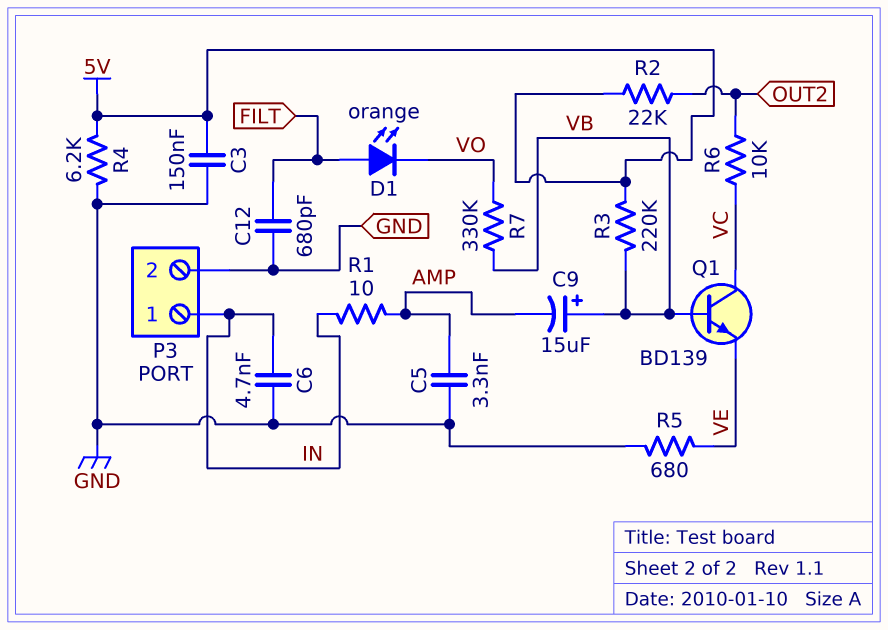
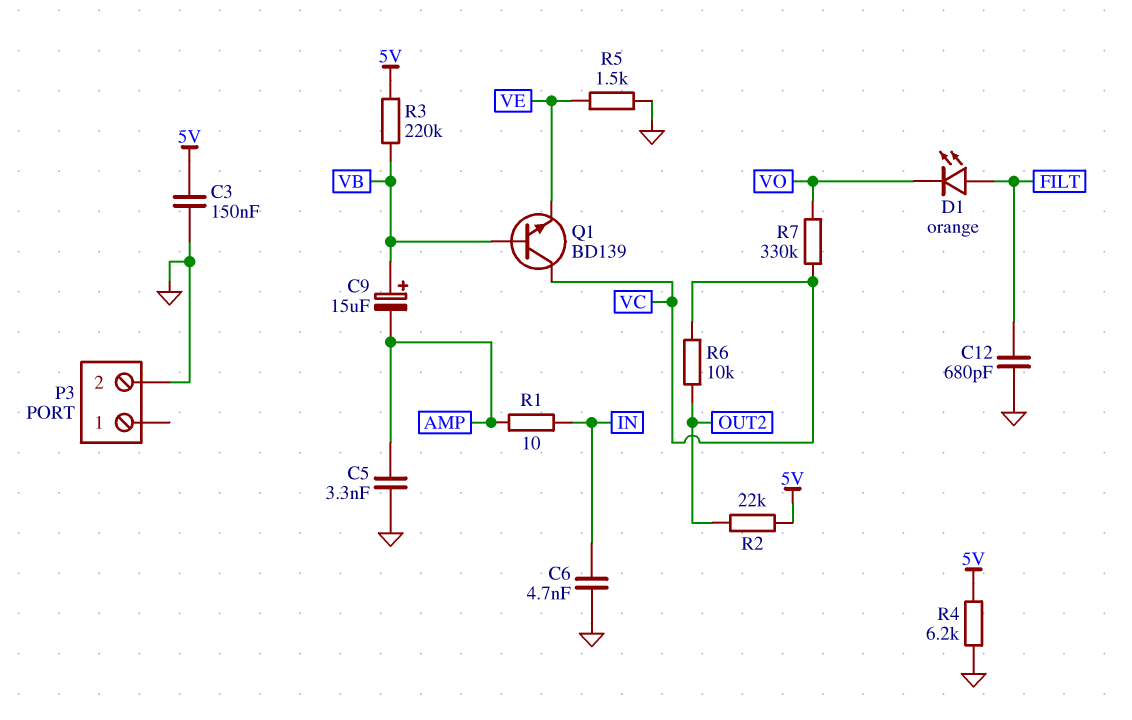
P3 pin 1: IN -> none
R5: 680 (GND, VE) -> 1.5k (GND, VE)
R7: 330k (VB, VO) -> 330k (VC, VO)

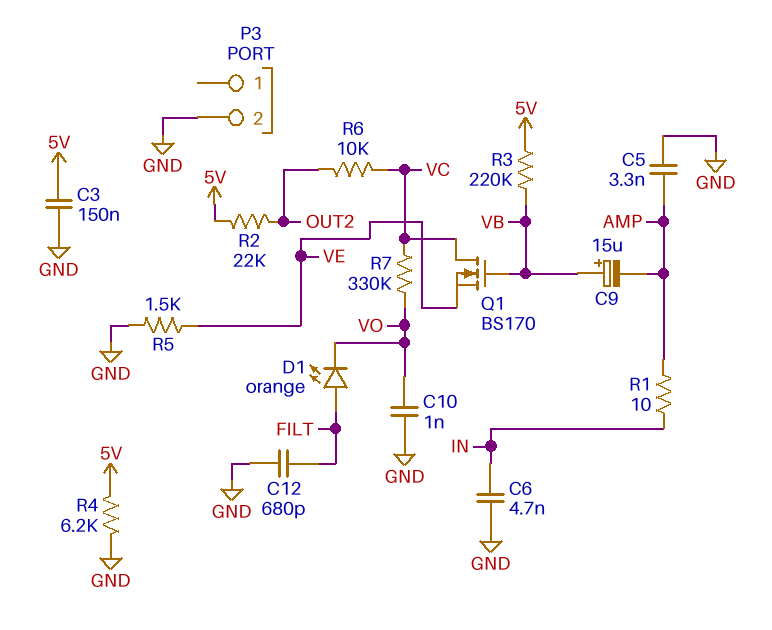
C10: none -> 1nF (GND, VO)
Q1: NPN BD139 (B VB, C VC, E VE) -> NMOS BS170 (G VB, D VC, S VE)

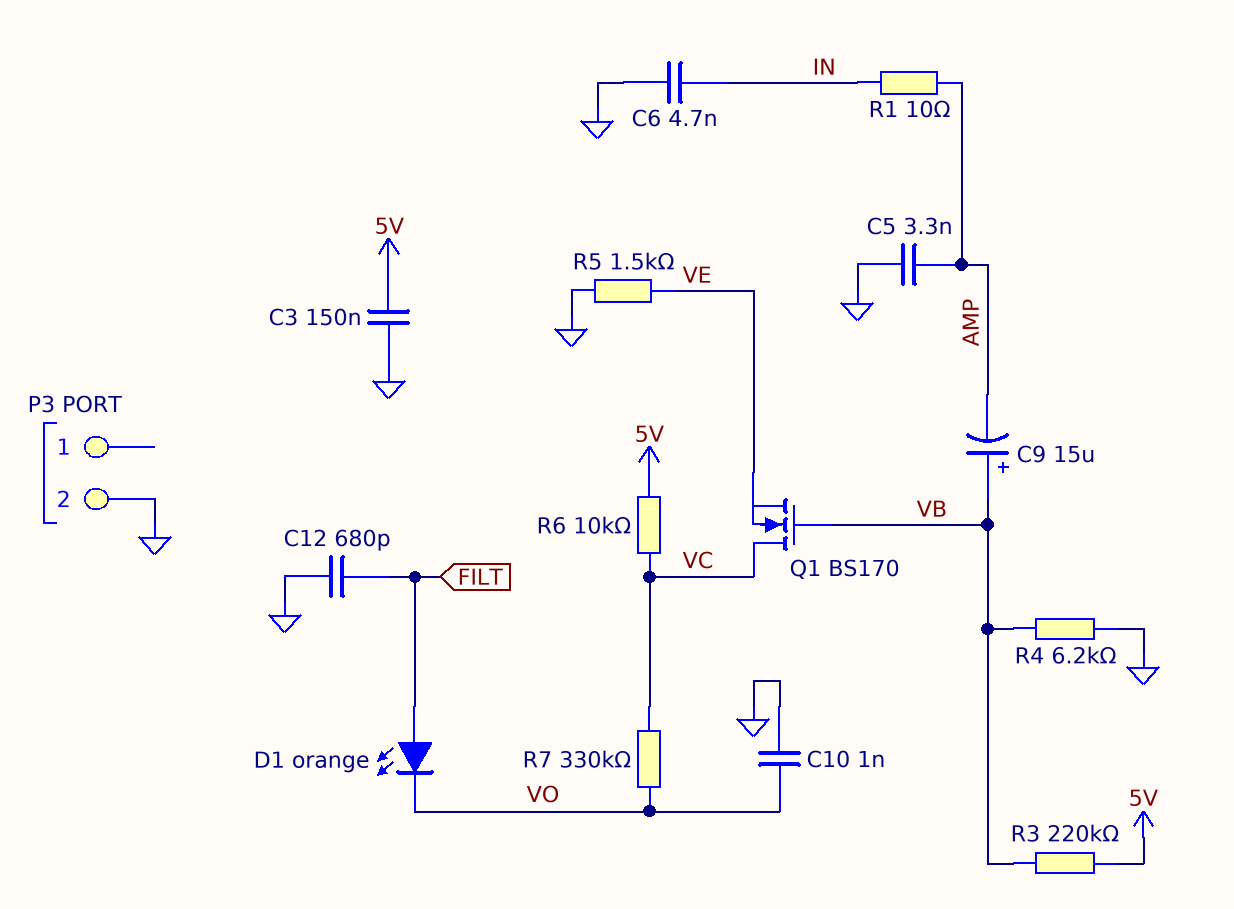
R2: 22k (5V, OUT2) -> none
R4: 6.2k (5V, GND) -> 6.2k (GND, VB)
R6: 10k (OUT2, VC) -> 10k (5V, VC)

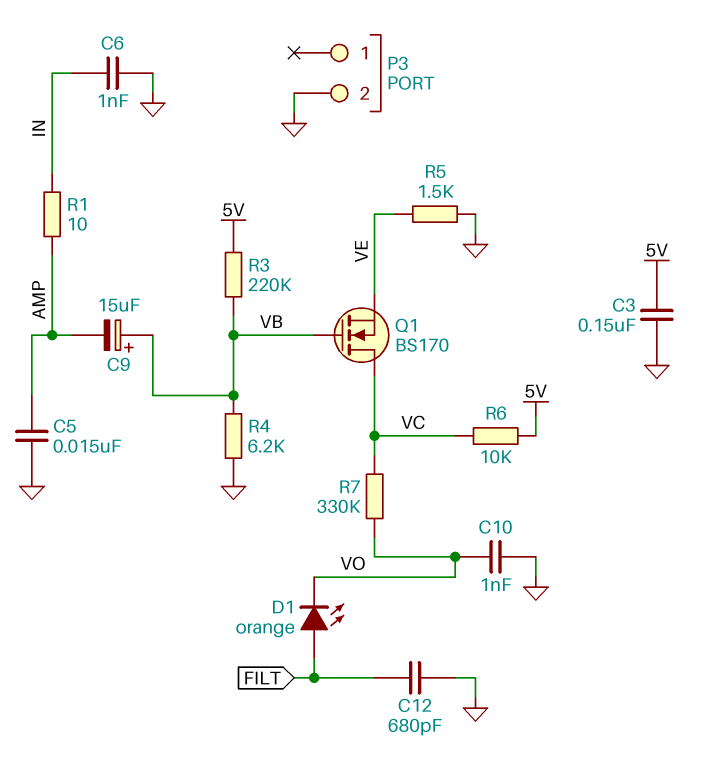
C5: 3.3nF (AMP, GND) -> 15nF (AMP, GND)
C6: 4.7nF (GND, IN) -> 1nF (GND, IN)

